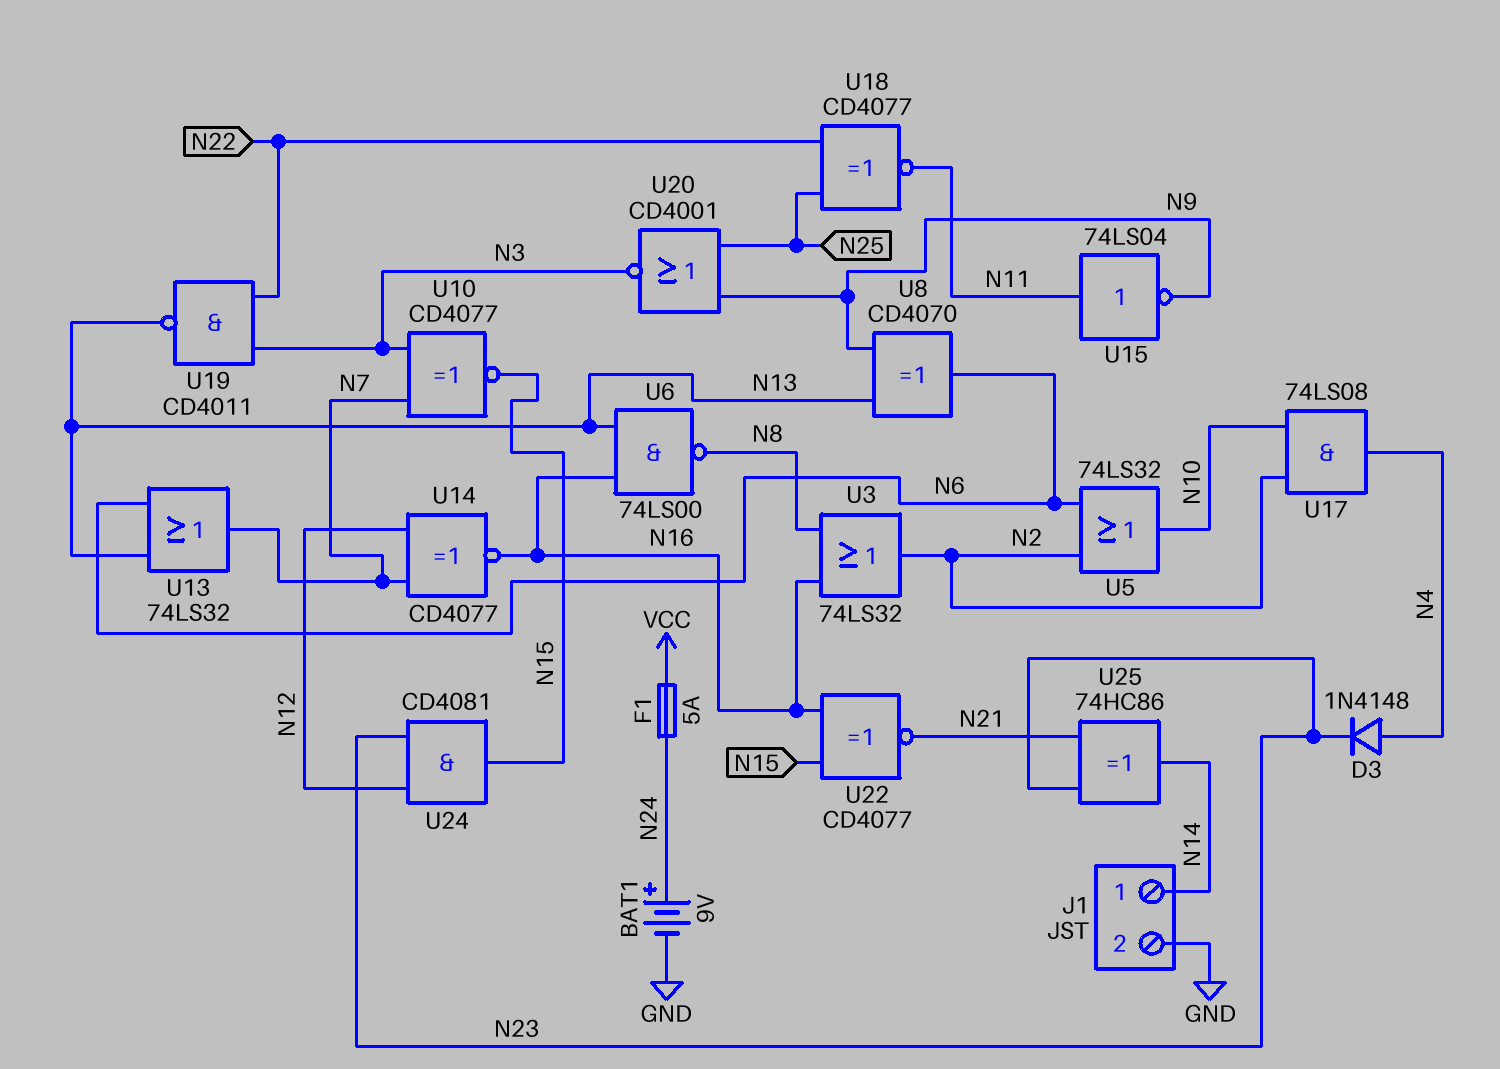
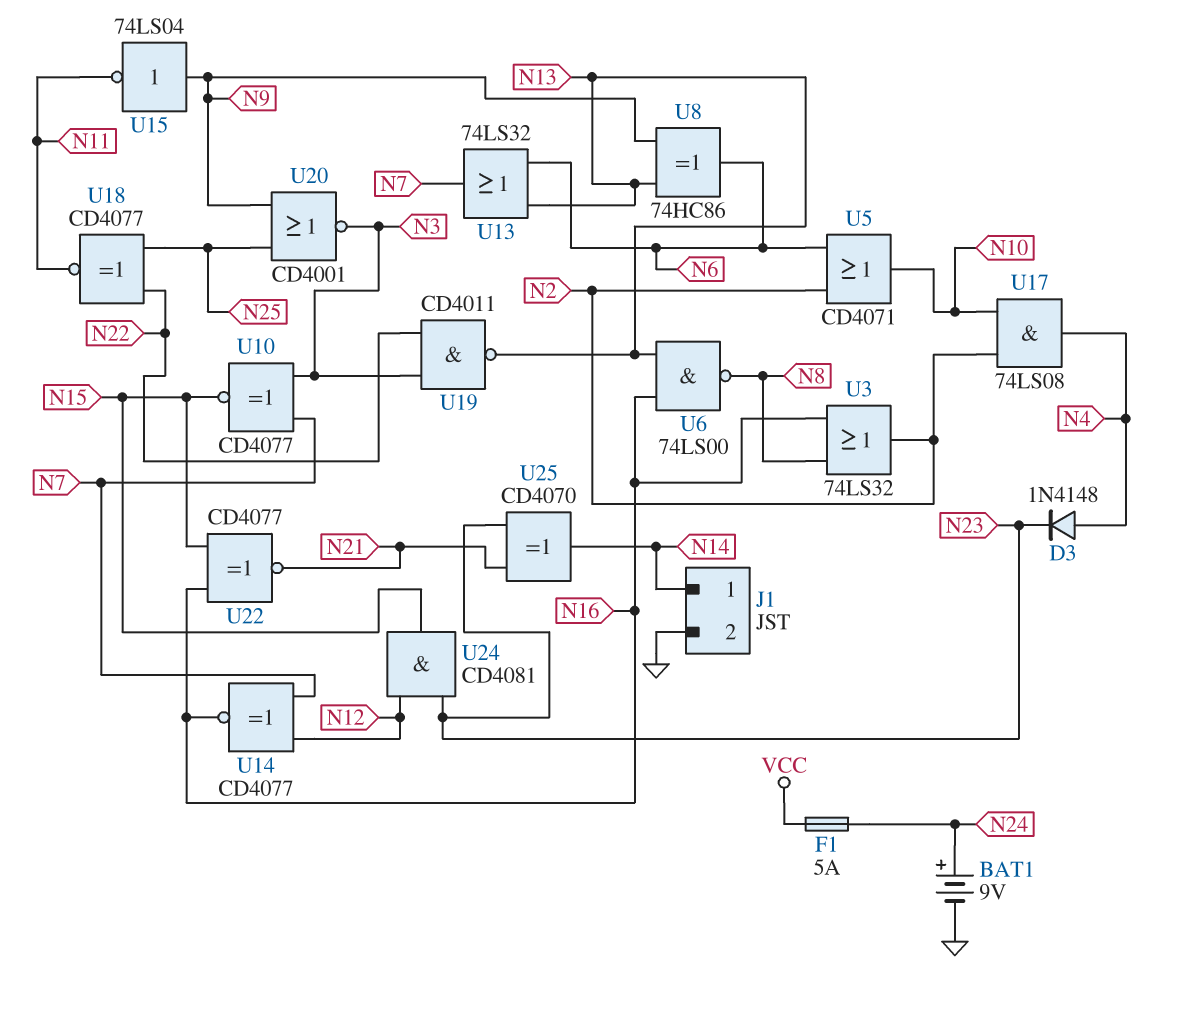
U5: OR 74LS32 (in N2, in N6, out N10) -> OR CD4071 (in N2, in N6, out N10)
U8: XOR CD4070 (in N9, in N13, out N6) -> XOR 74HC86 (in N9, in N13, out N6)
U15: NOT 74LS04 (in N11, out N9) -> NOT 74LS04 (in N9, out N11)
U25: XOR 74HC86 (in N21, in N23, out N14) -> XOR CD4070 (in N21, in N23, out N14)

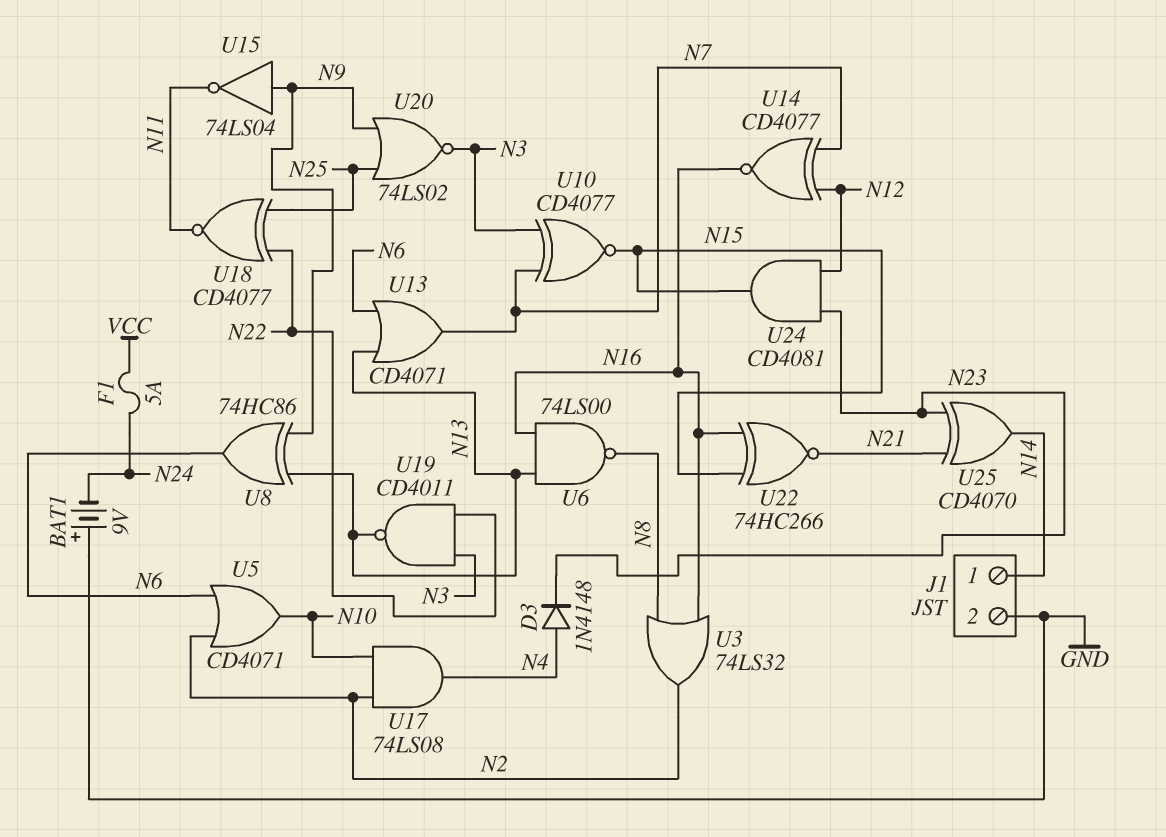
BAT1: 9V (plus N24, minus GND) -> 9V (plus GND, minus N24)
U13: OR 74LS32 (in N6, in N13, out N7) -> OR CD4071 (in N6, in N13, out N7)
U20: NOR CD4001 (in N9, in N25, out N3) -> NOR 74LS02 (in N9, in N25, out N3)
U22: XNOR CD4077 (in N15, in N16, out N21) -> XNOR 74HC266 (in N15, in N16, out N21)

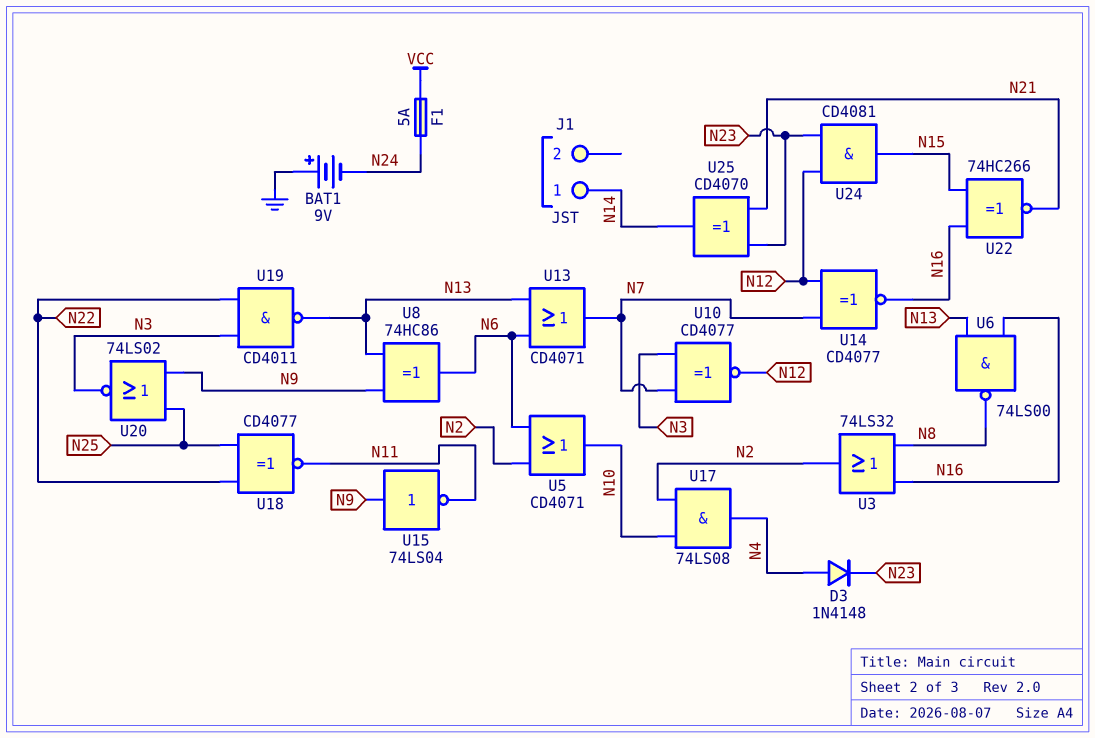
J1 pin 2: GND -> none
U10: XNOR CD4077 (in N3, in N7, out N15) -> XNOR CD4077 (in N3, in N7, out N12)

